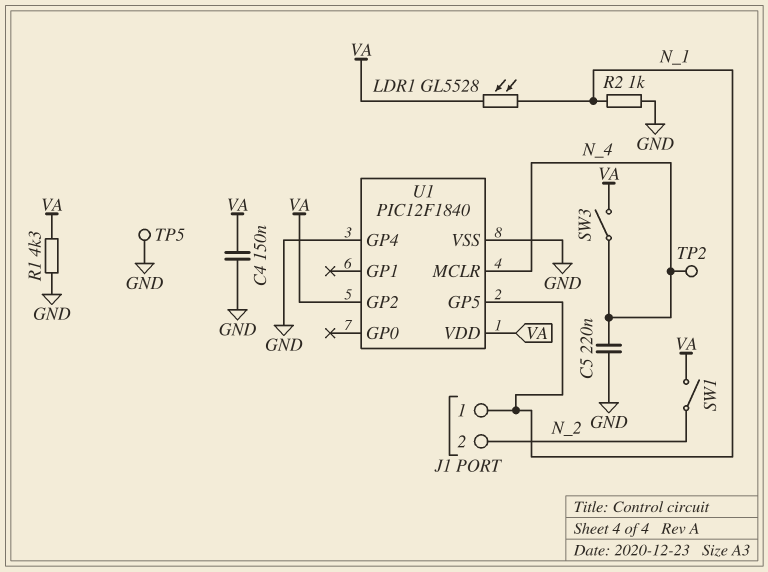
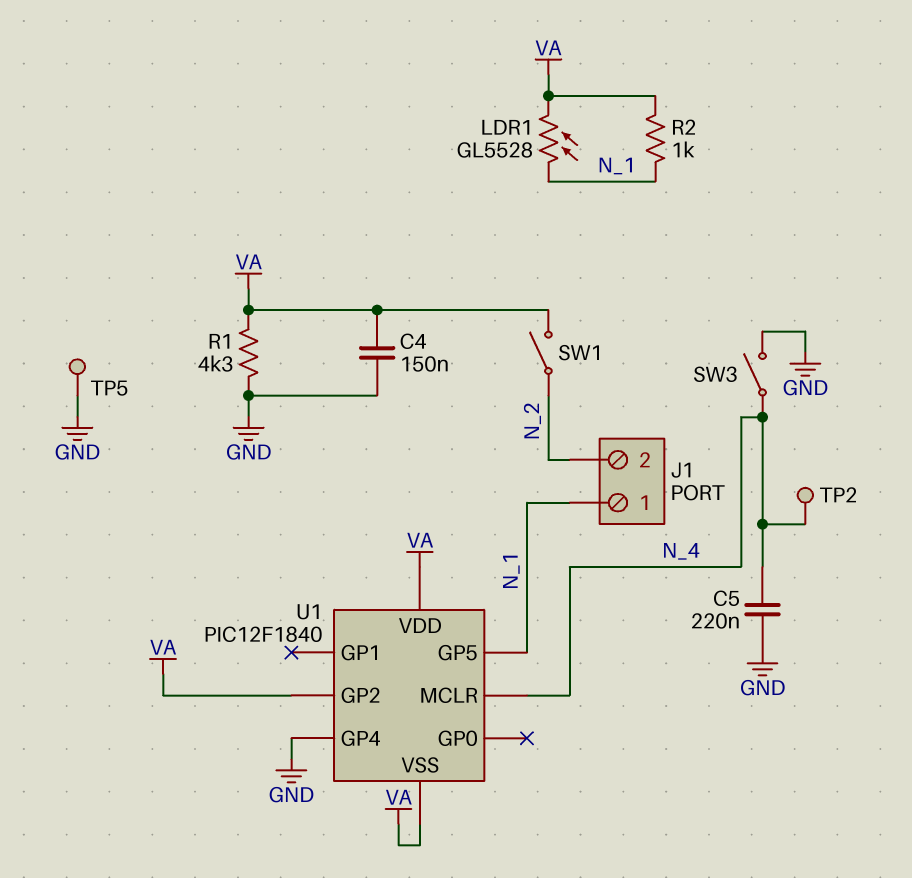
R2: 1k (GND, N_1) -> 1k (N_1, VA)
SW3: switch (N_4, VA) -> switch (GND, N_4)
U1 pin VSS: GND -> VA

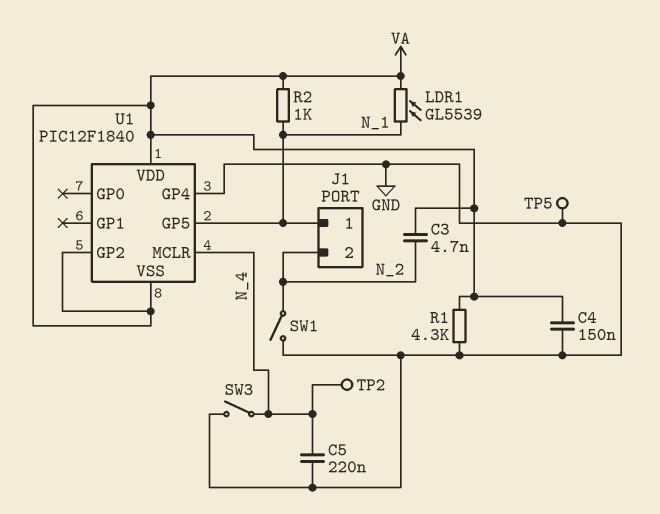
C3: none -> 4.7nF (N_2, VA)
LDR1: GL5528 (N_1, VA) -> GL5539 (N_1, VA)
SW1: switch (N_2, VA) -> switch (GND, N_2)

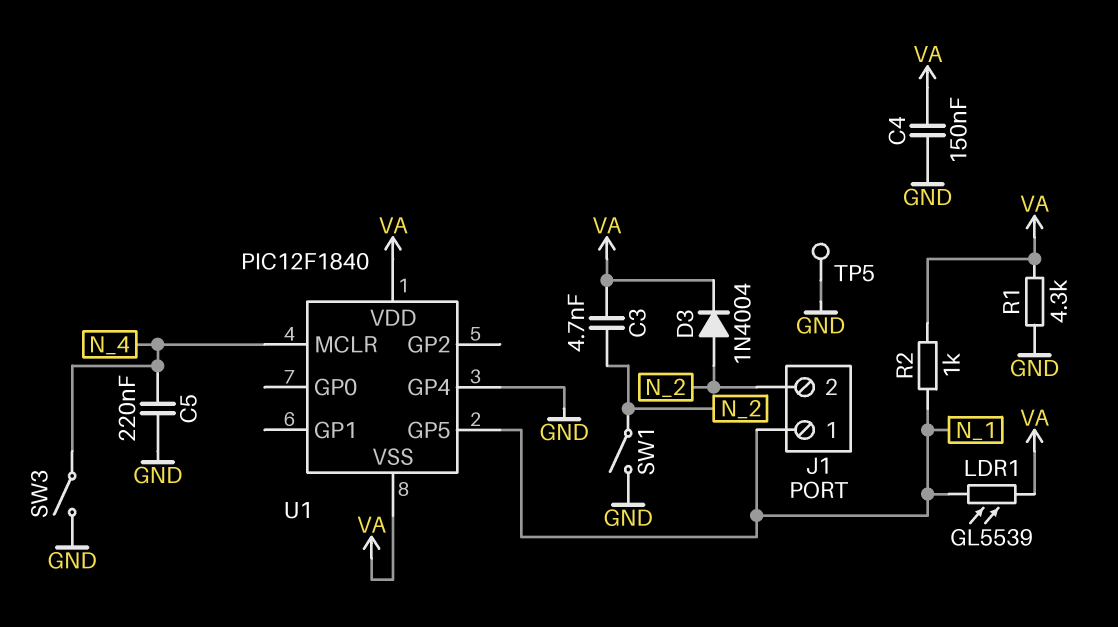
D3: none -> diode 1N4004 (A N_2, K VA)
TP2: test point (N_4) -> none
U1 pin GP2: VA -> none

